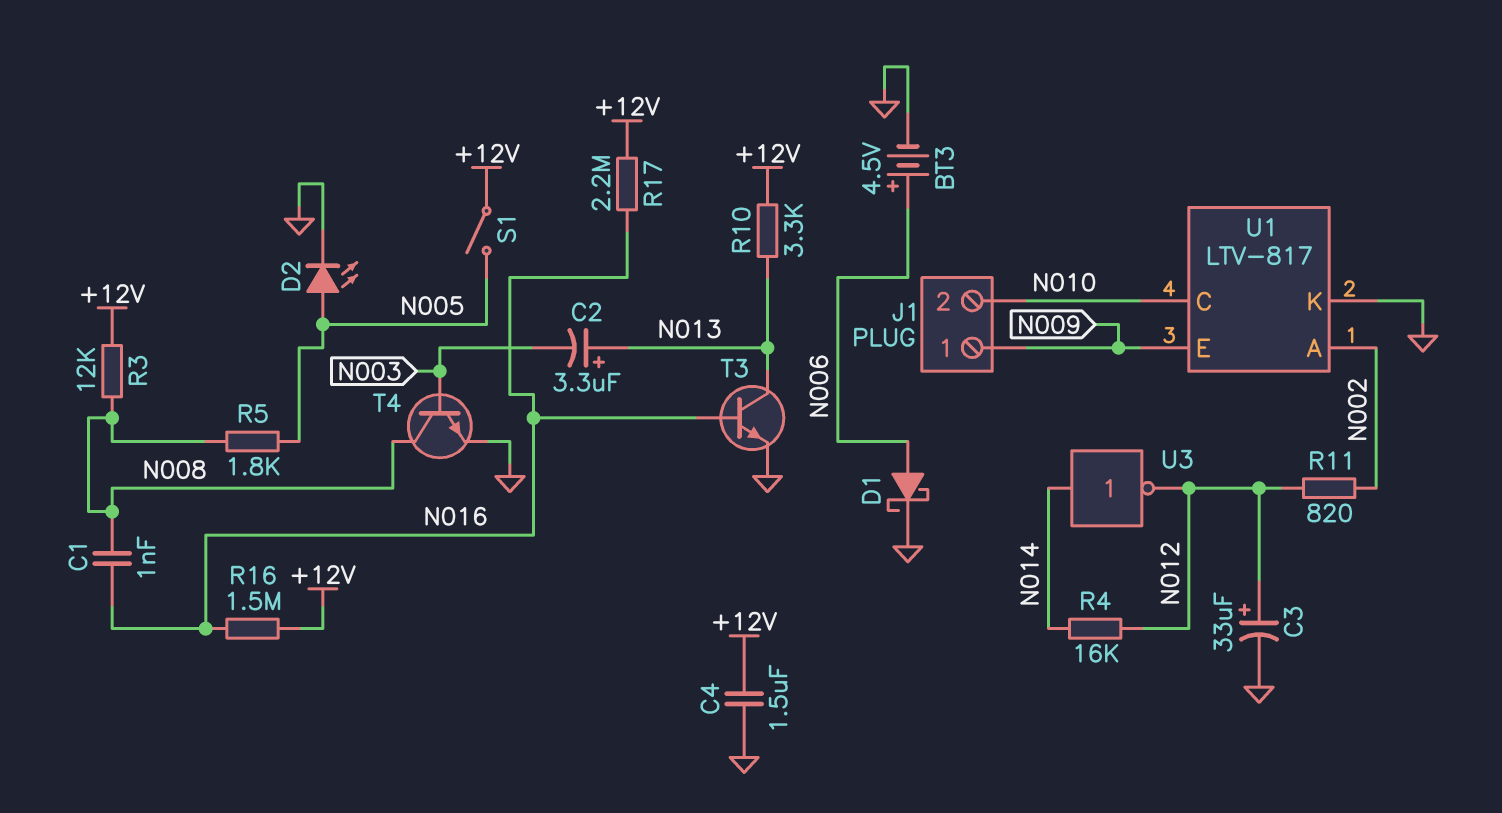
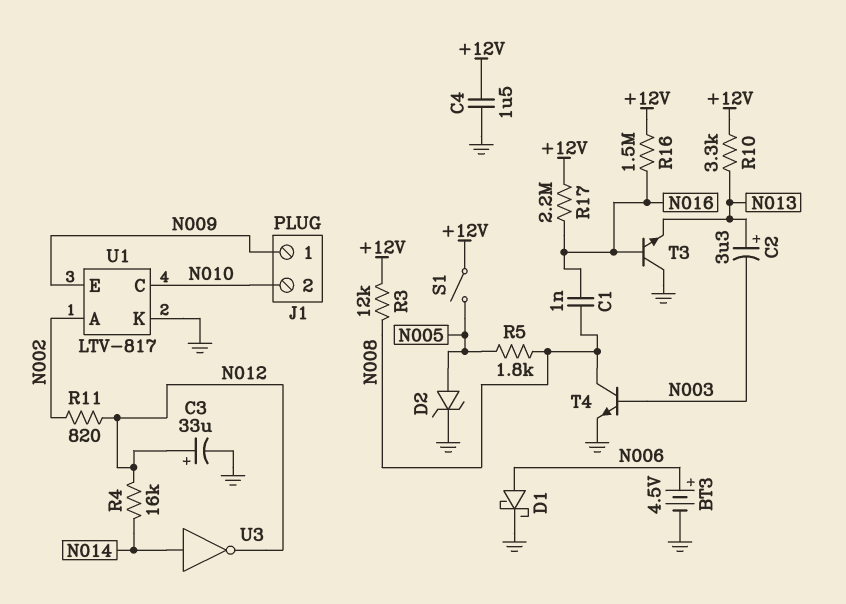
D2: LED (A N005, K GND) -> zener (A N005, K GND)
T3: NPN (B N016, C N013, E GND) -> NPN (B N016, C GND, E N013)

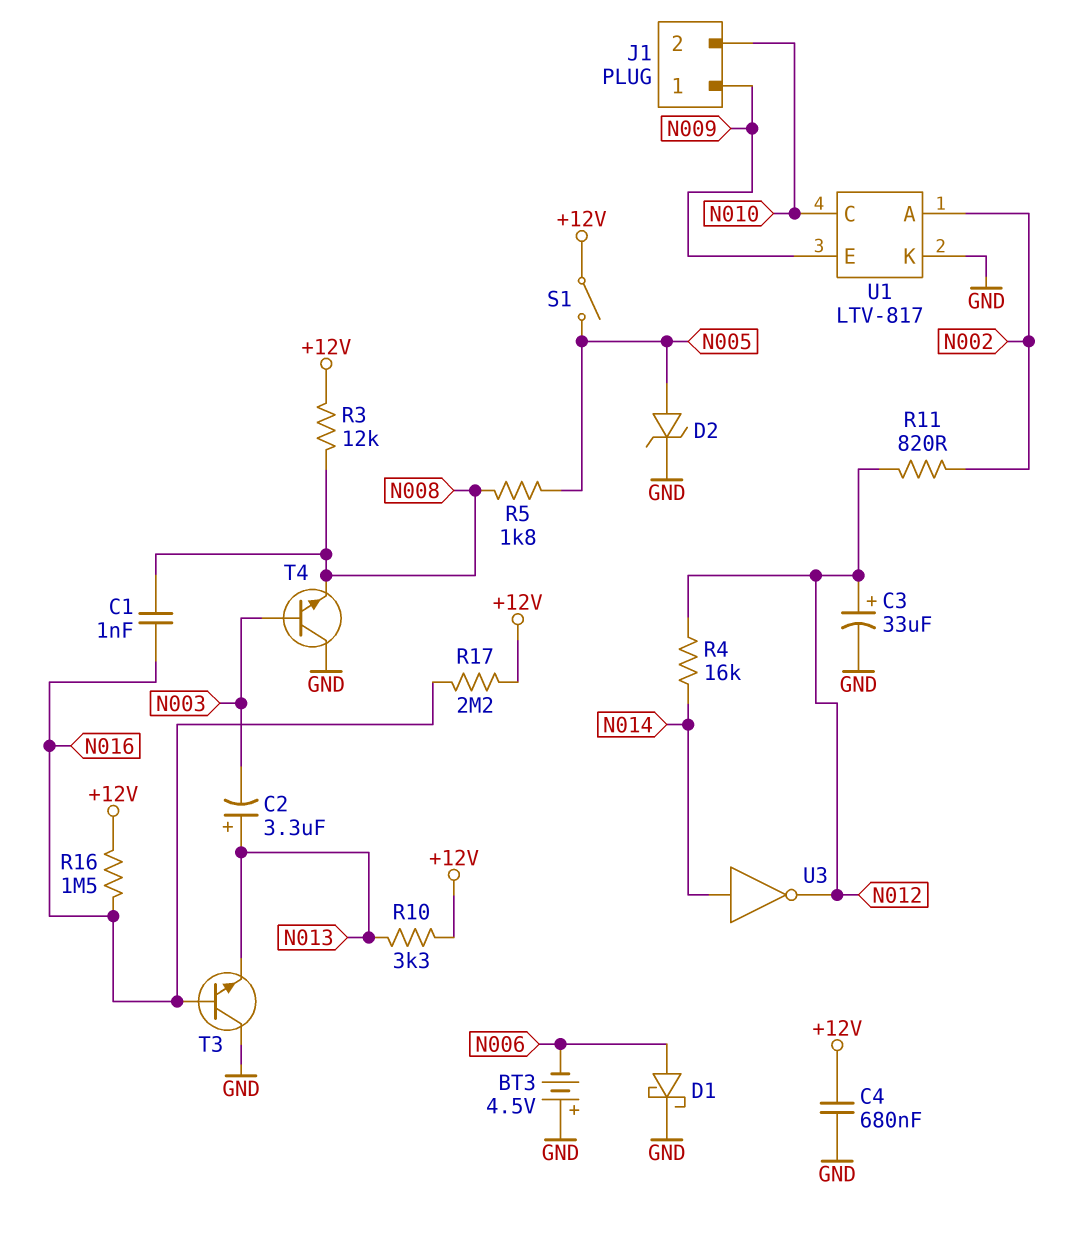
BT3: 4.5V (plus N006, minus GND) -> 4.5V (plus GND, minus N006)
C4: 1.5uF (+12V, GND) -> 680nF (+12V, GND)
T4: NPN (B N003, C N008, E GND) -> NPN (B N003, C GND, E N008)

